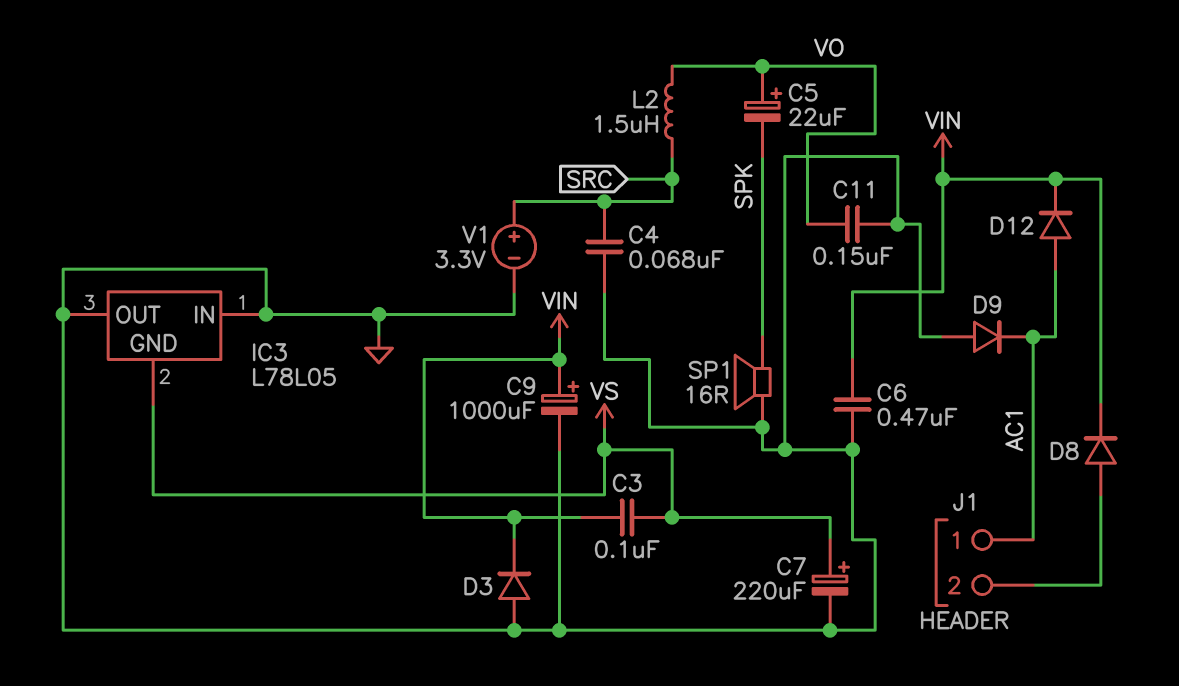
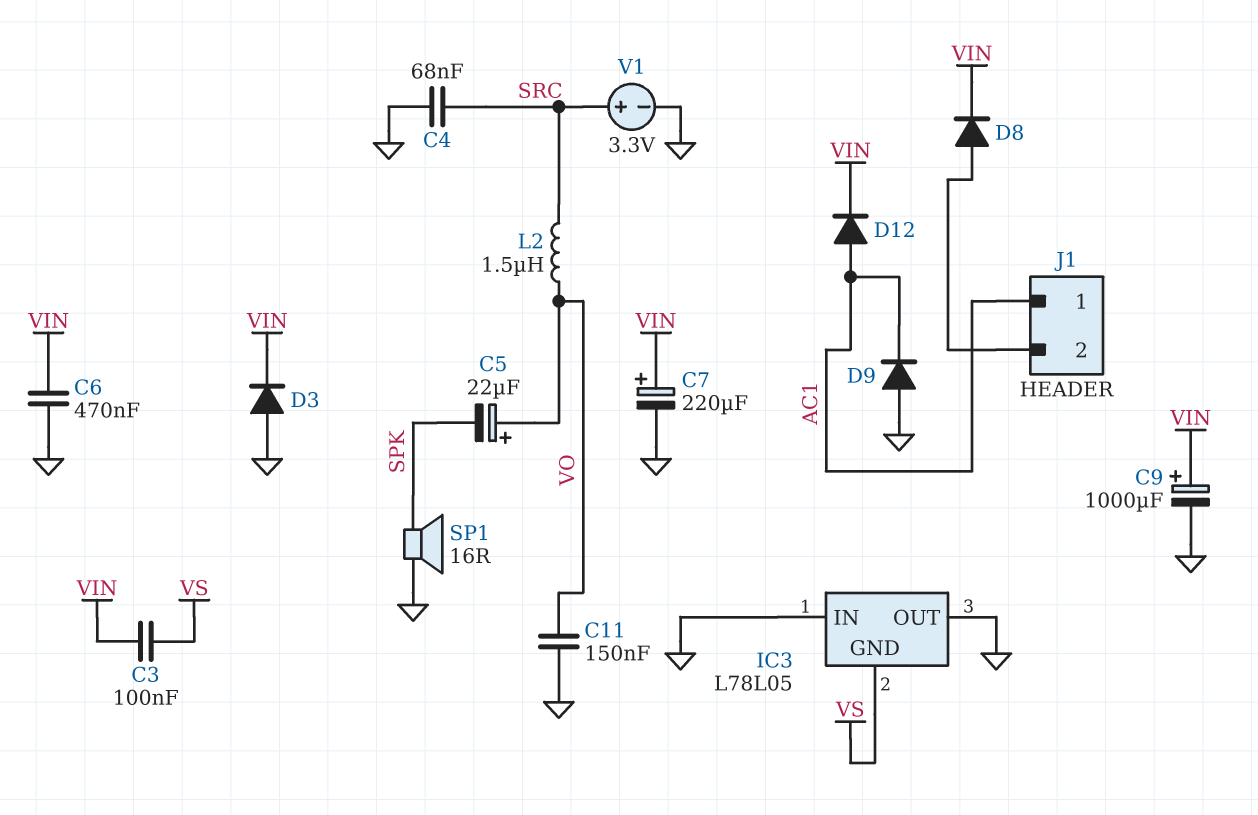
C7: 220uF (plus VS, minus GND) -> 220uF (plus VIN, minus GND)

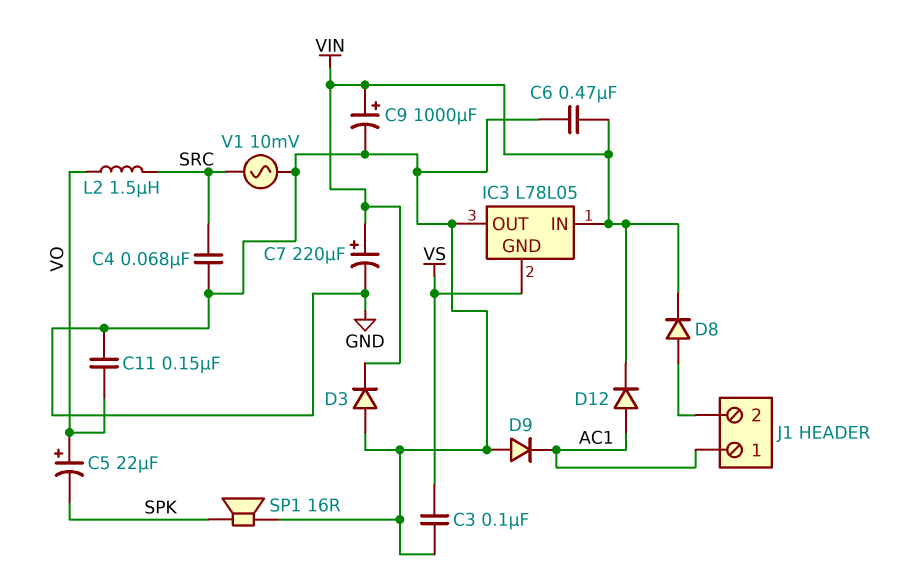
C3: 100nF (VIN, VS) -> 100nF (GND, VS)
IC3 pin IN: GND -> VIN
V1: 3.3V (plus SRC, minus GND) -> AC 10mV (GND, SRC)

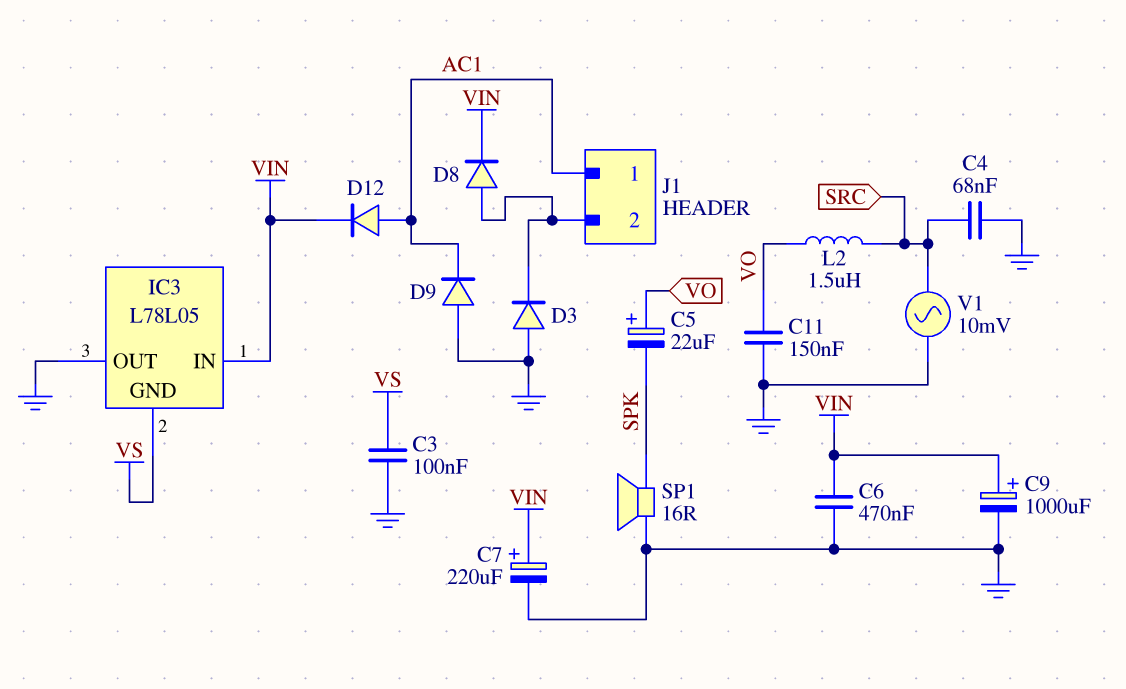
D3: diode (A GND, K VIN) -> diode (A GND, K J1/2)

